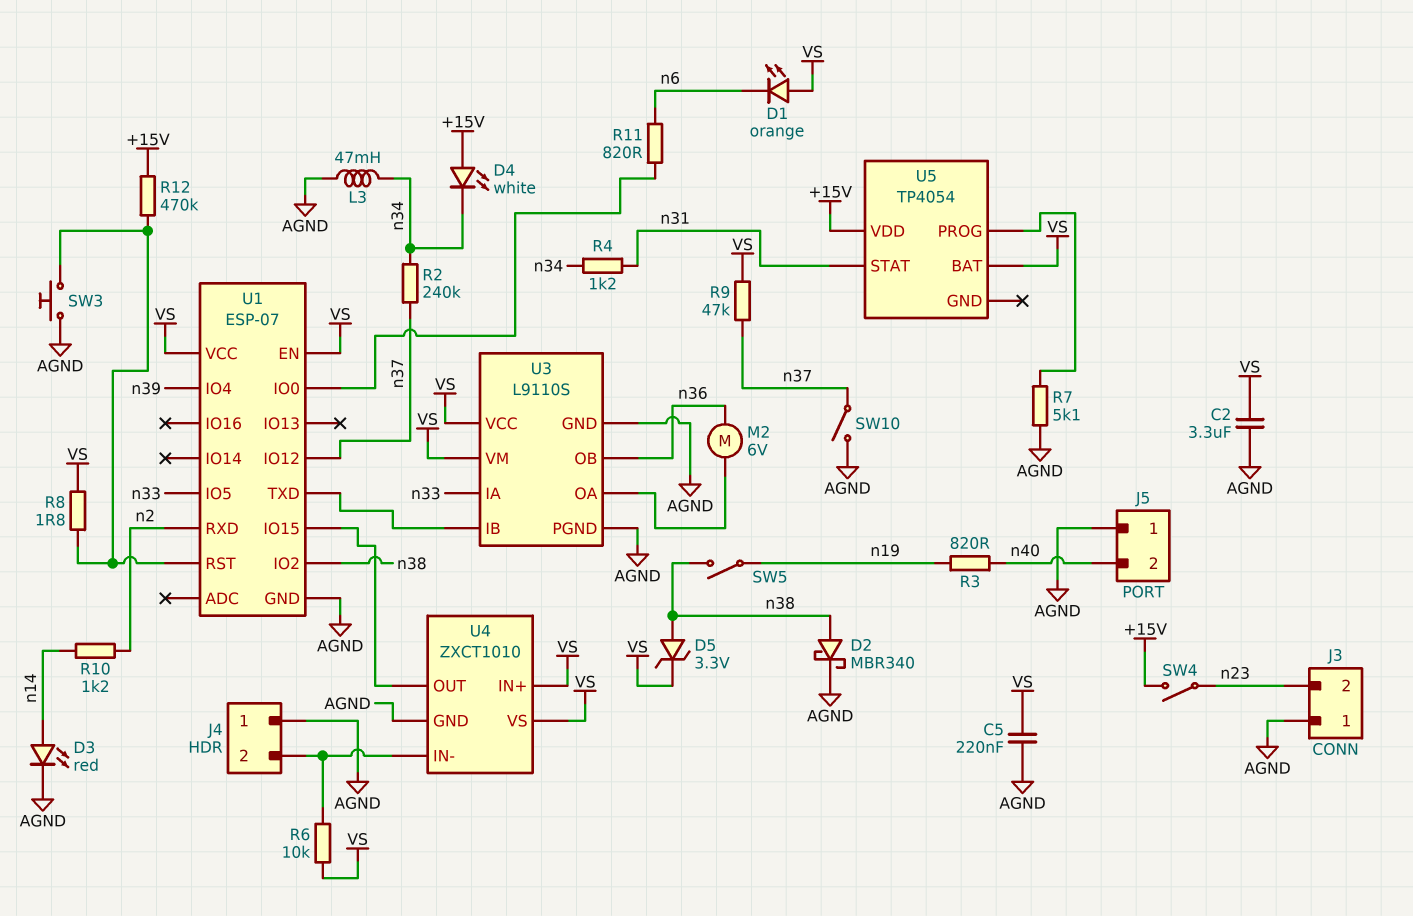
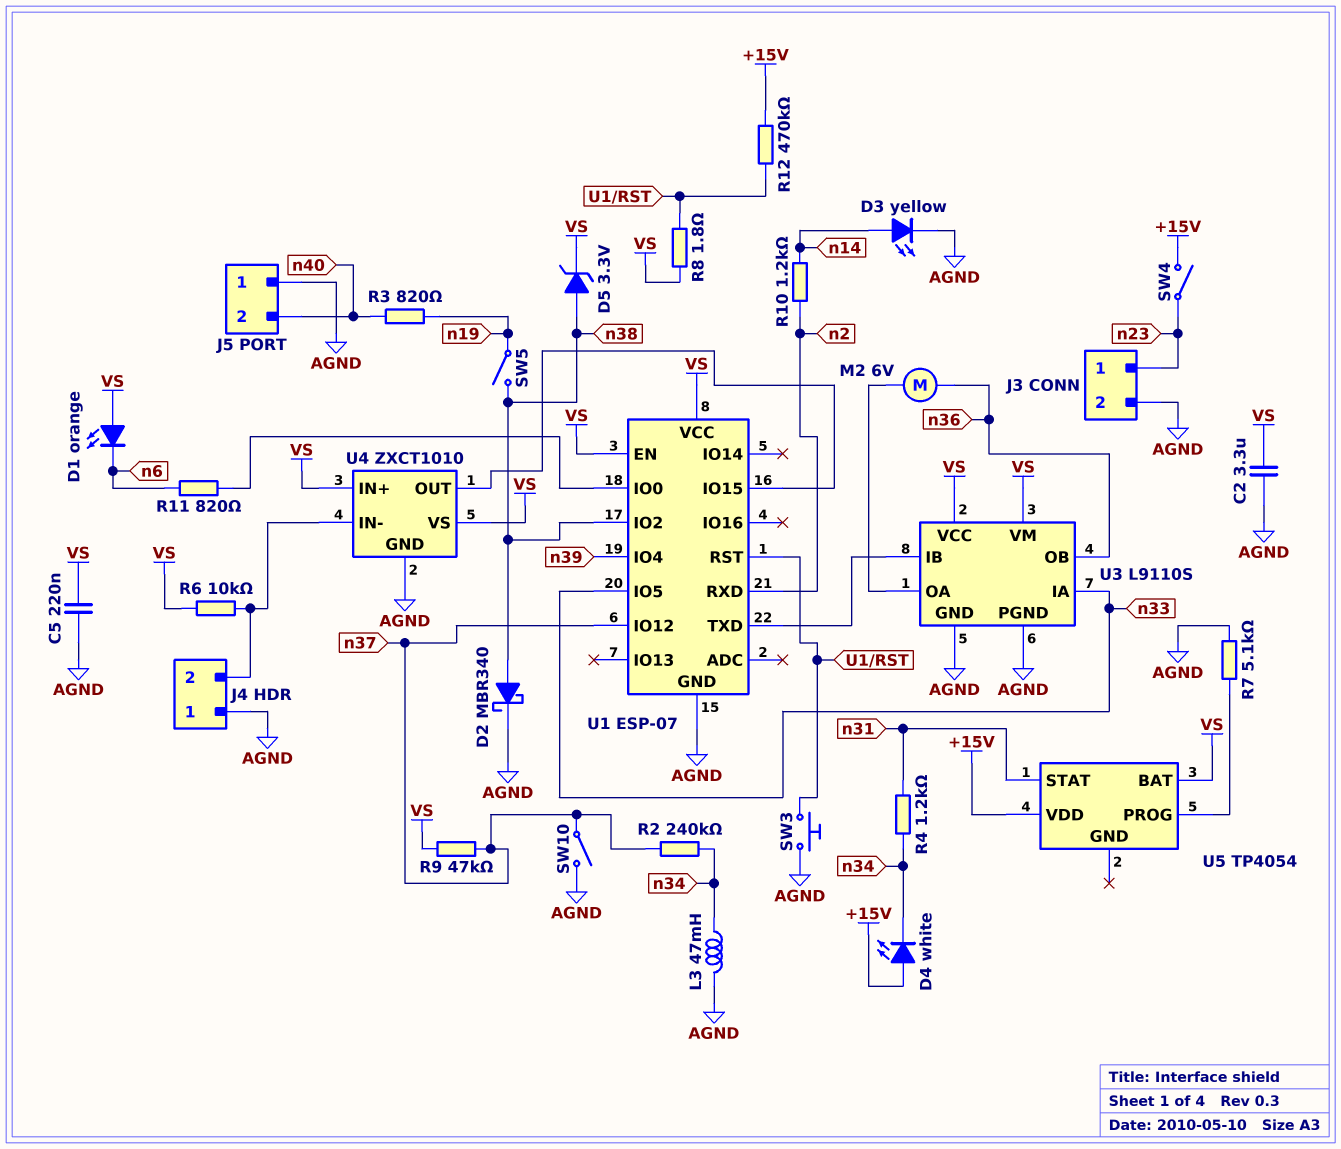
D3: LED red (A n14, K AGND) -> LED yellow (A n14, K AGND)
J3 pin 1: AGND -> n23
J3 pin 2: n23 -> AGND

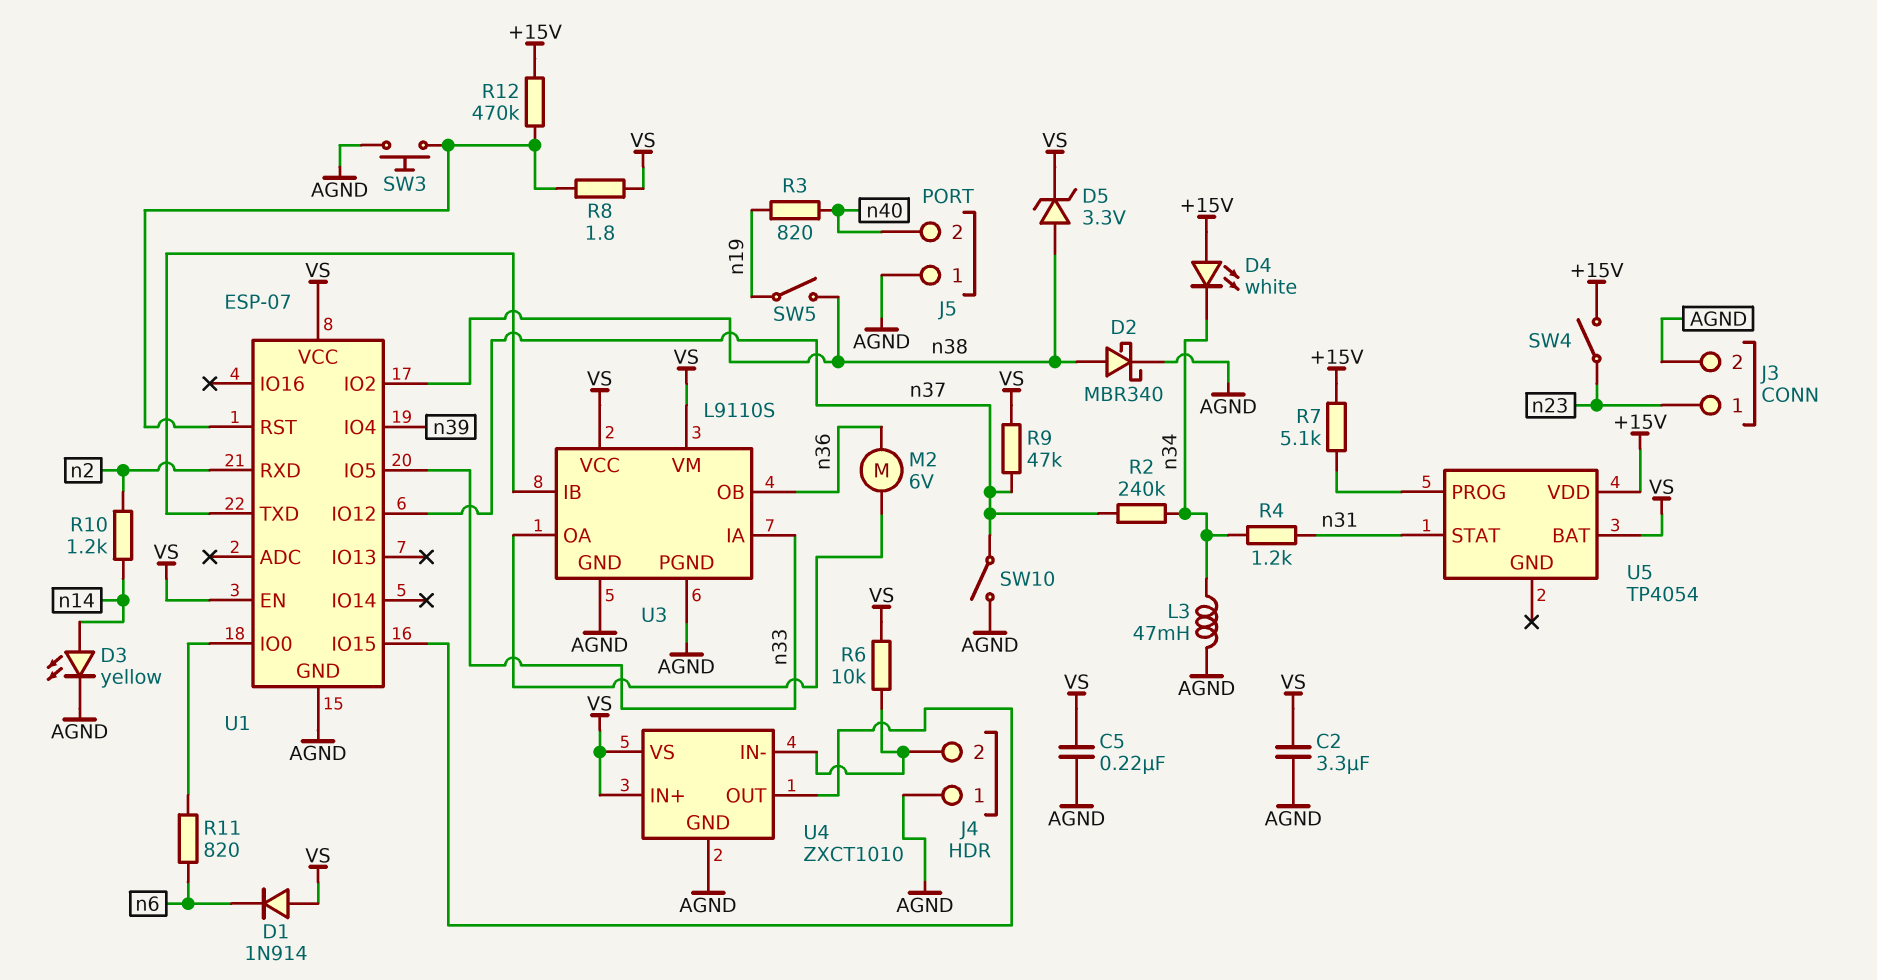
D1: LED orange (A VS, K n6) -> diode 1N914 (A VS, K n6)
R7: 5.1k (AGND, U5/PROG) -> 5.1k (+15V, U5/PROG)

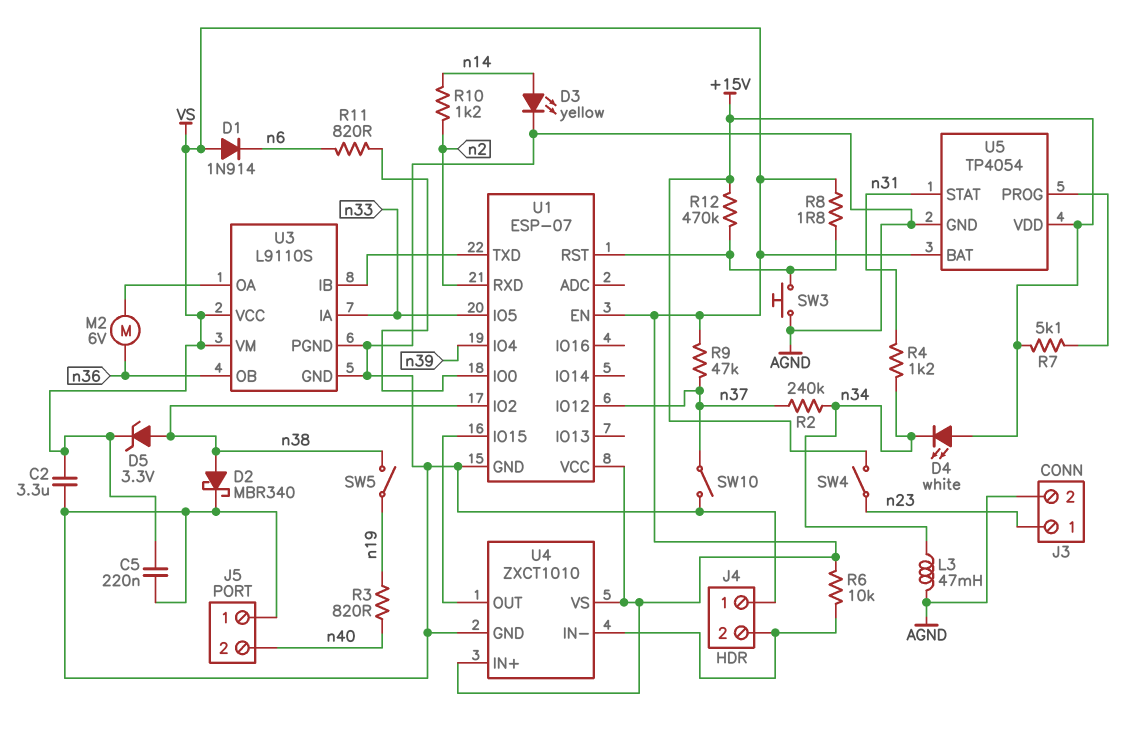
U5 pin GND: none -> AGND

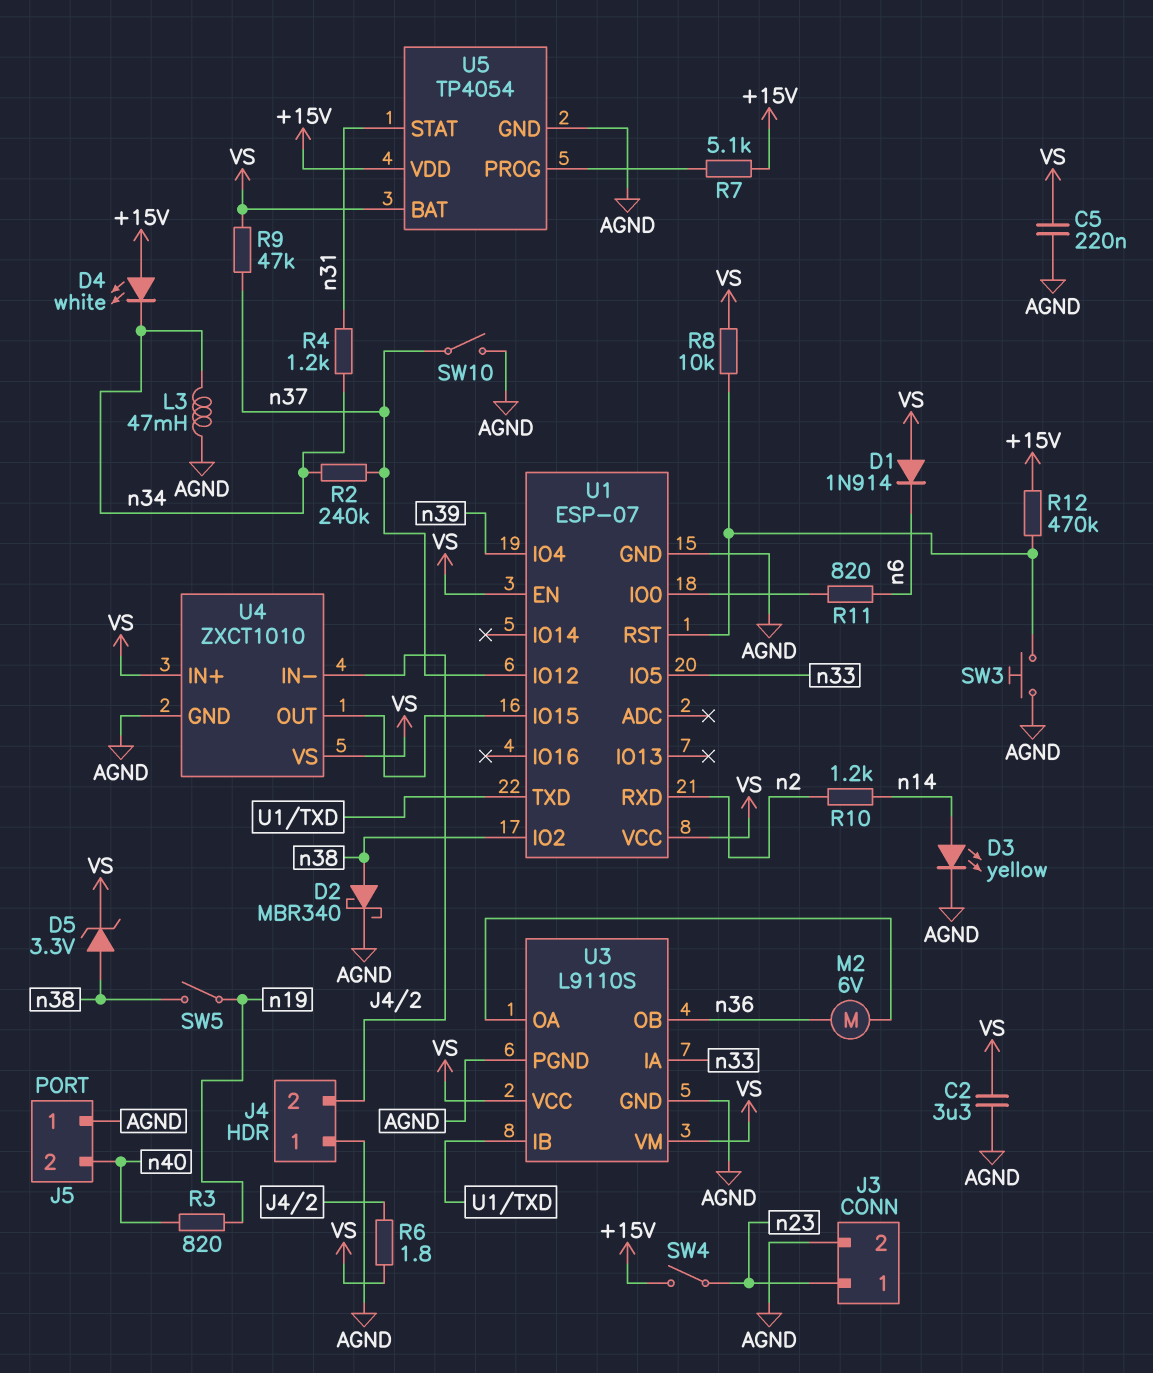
R6: 10k (J4/2, VS) -> 1.8 (J4/2, VS)
R8: 1.8 (U1/RST, VS) -> 10k (U1/RST, VS)

